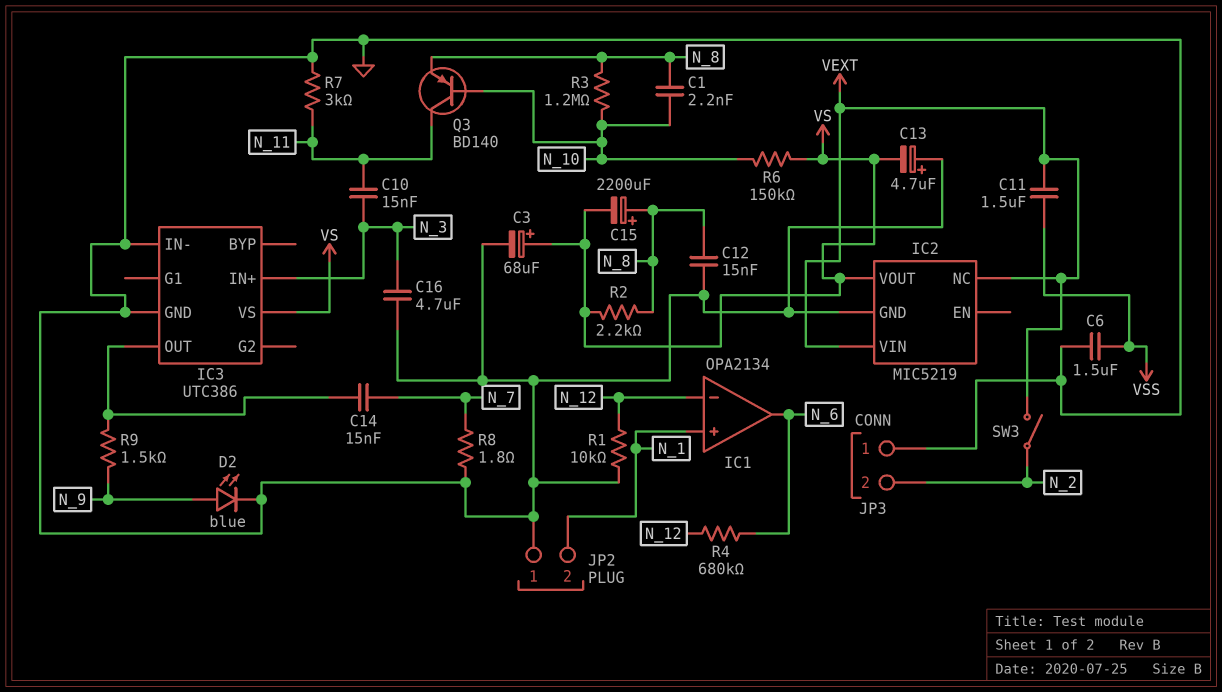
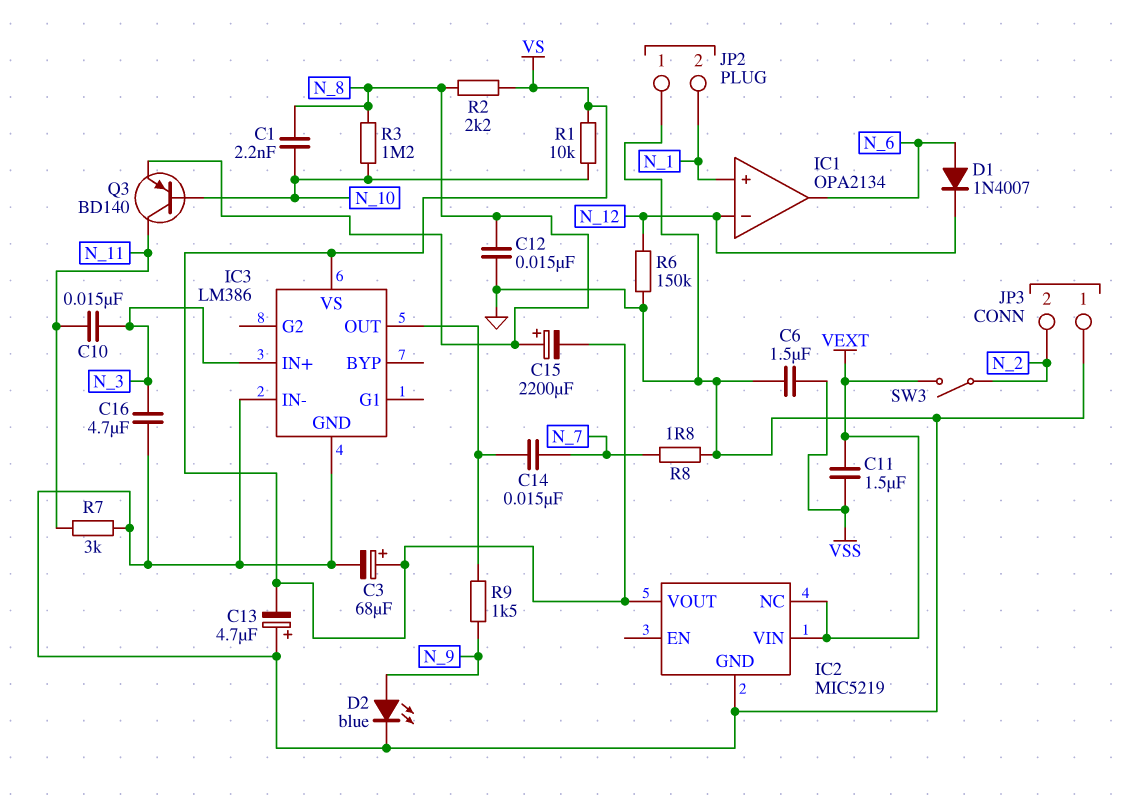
D1: none -> diode 1N4007 (A N_6, K N_12)
IC3: UTC386 -> LM386
R1: 10k (GND, N_12) -> 10k (N_10, VS)
R4: 680k (N_6, N_12) -> none
R6: 150k (N_10, VS) -> 150k (GND, N_12)

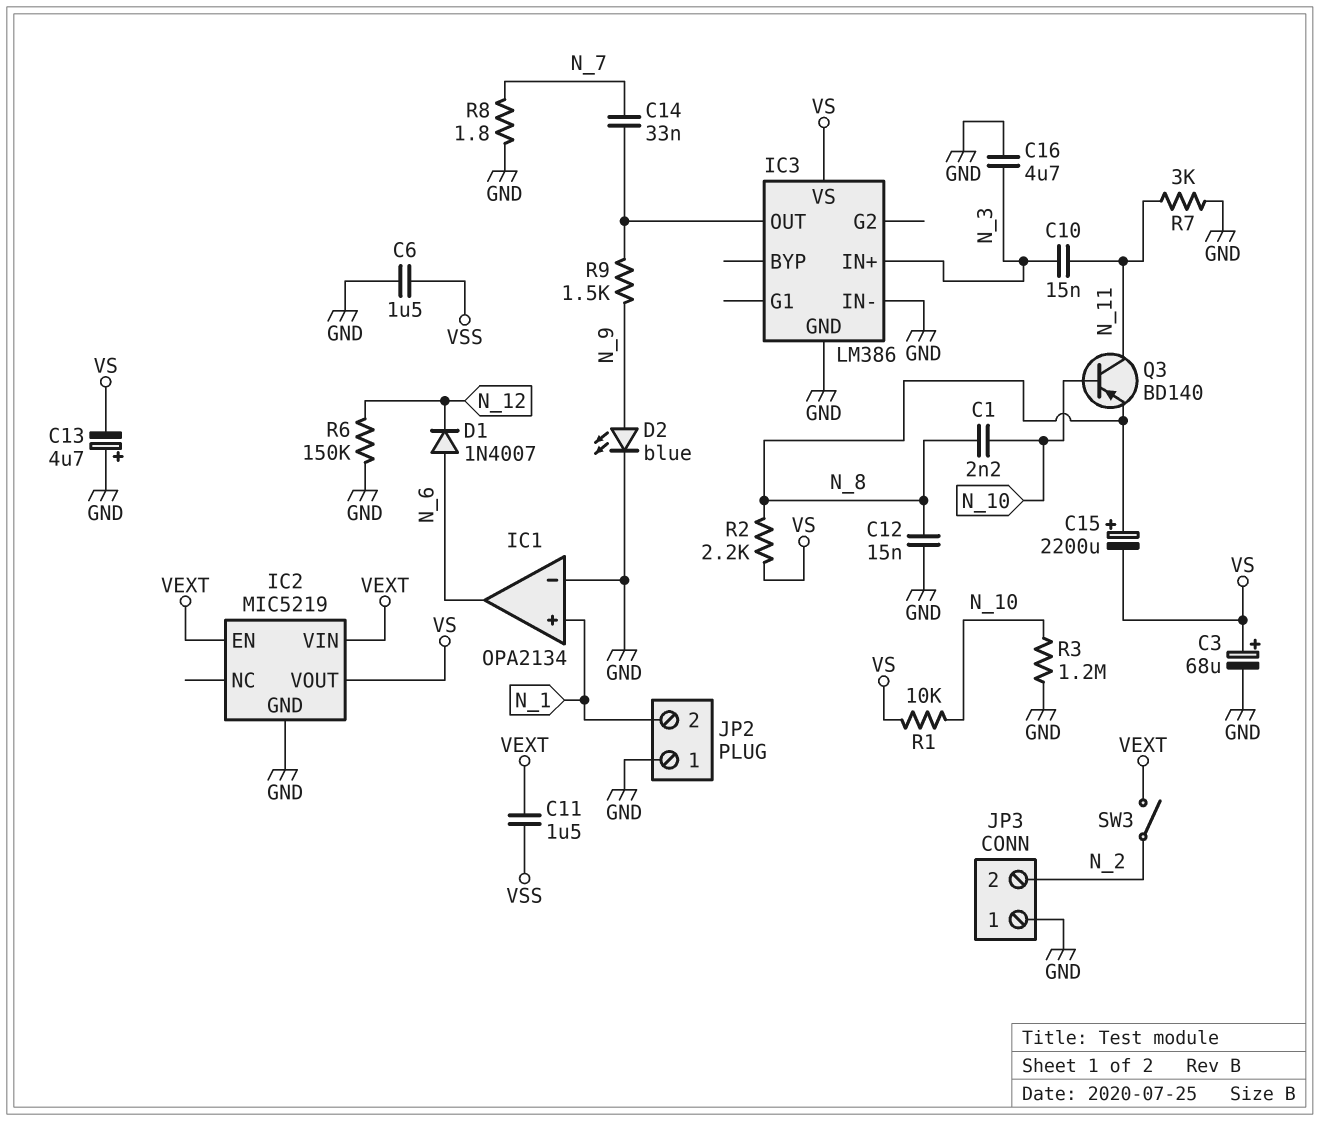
C14: 15nF (IC3/OUT, N_7) -> 33nF (IC3/OUT, N_7)
IC1 pin in-: N_12 -> GND
IC2 pin EN: none -> VEXT
IC2 pin NC: VEXT -> none
R3: 1.2M (N_8, N_10) -> 1.2M (GND, N_10)

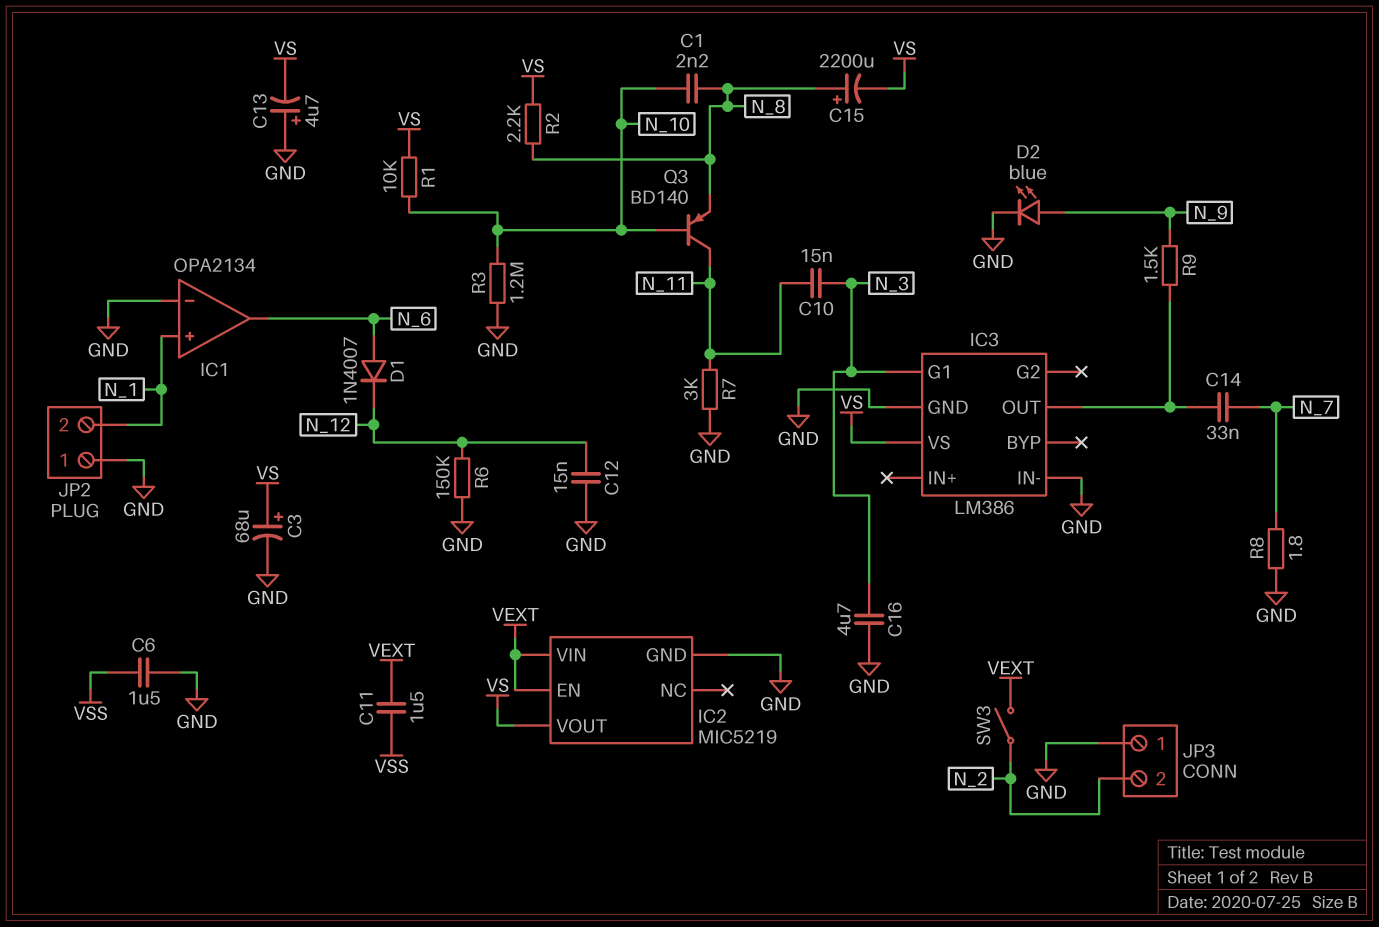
C12: 15nF (GND, N_8) -> 15nF (GND, N_12)
IC3 pin G1: none -> N_3
IC3 pin IN+: N_3 -> none

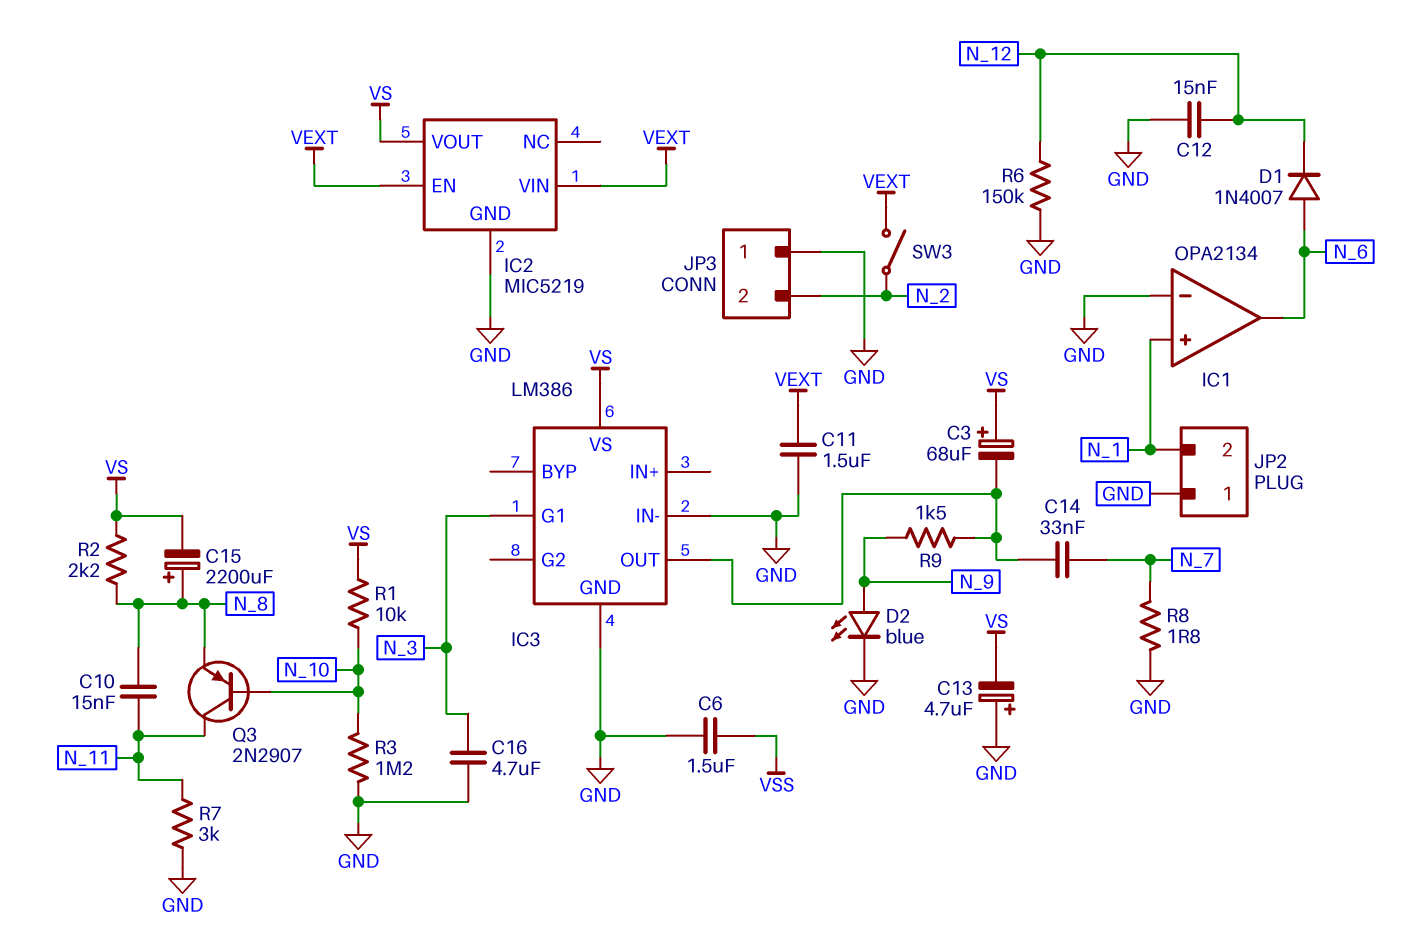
C1: 2.2nF (N_8, N_10) -> none
C3: 68uF (plus VS, minus GND) -> 68uF (plus VS, minus IC3/OUT)
C10: 15nF (N_3, N_11) -> 15nF (N_8, N_11)
C11: 1.5uF (VEXT, VSS) -> 1.5uF (GND, VEXT)
Q3: PNP BD140 (B N_10, C N_11, E N_8) -> PNP 2N2907 (B N_10, C N_11, E N_8)

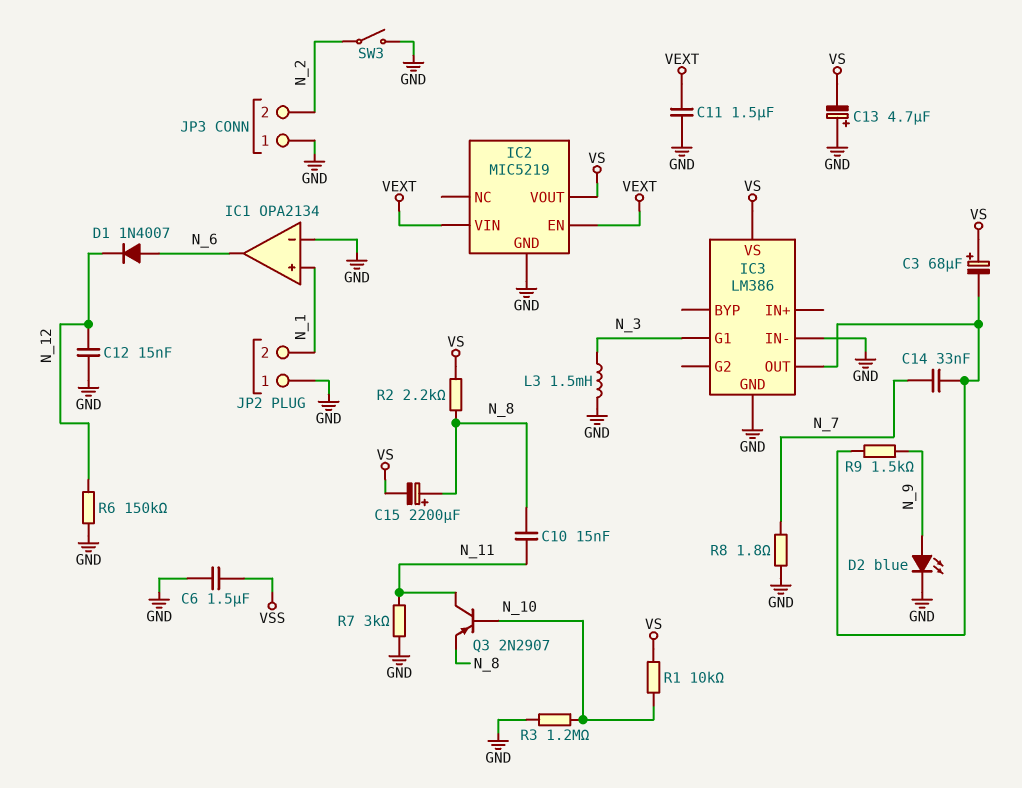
C16: 4.7uF (GND, N_3) -> none
L3: none -> 1.5mH (GND, N_3)
SW3: switch (N_2, VEXT) -> switch (GND, N_2)

